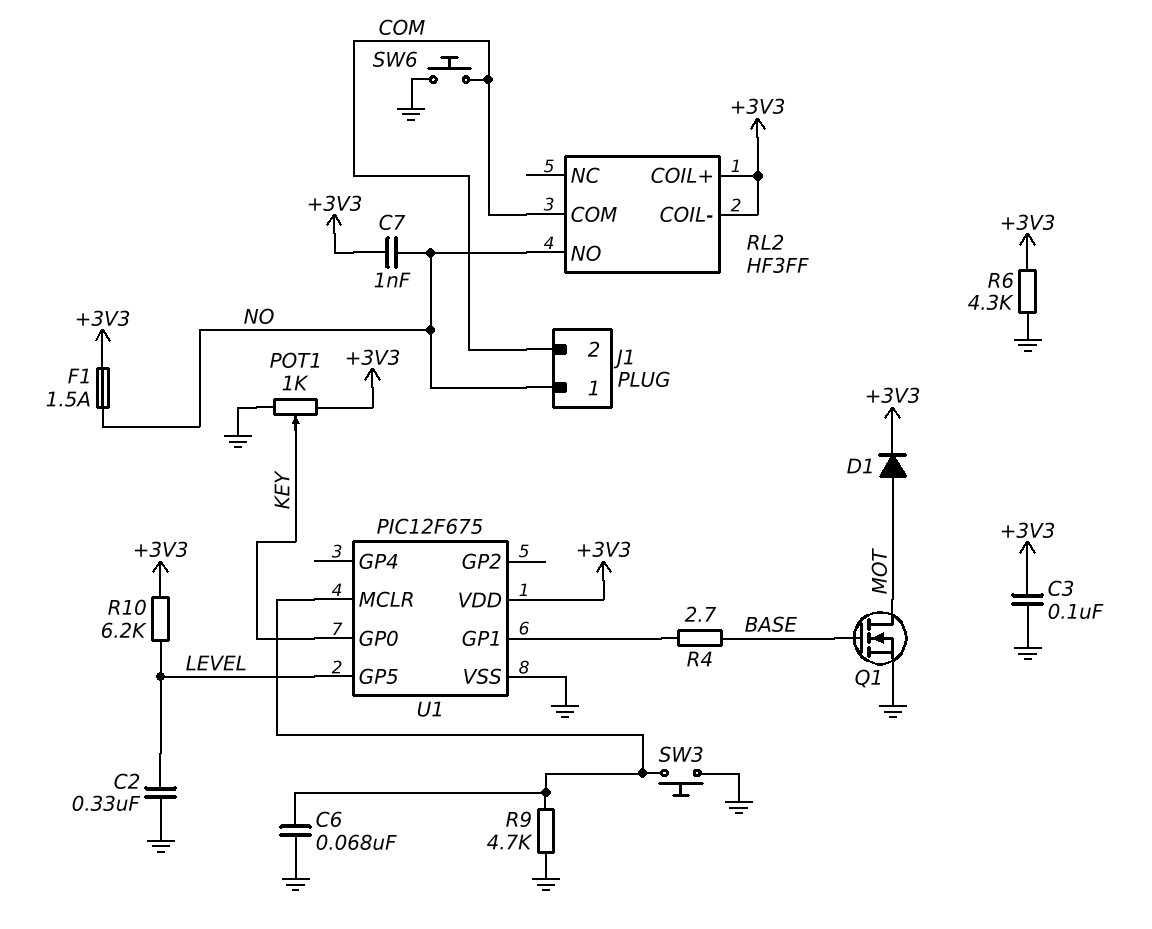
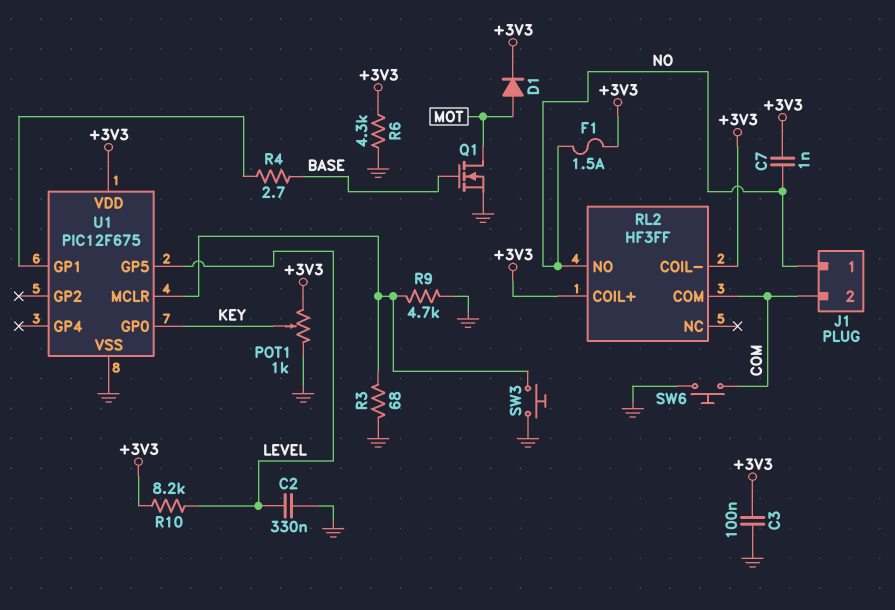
C6: 68nF (GND, U1/MCLR) -> none
R3: none -> 68 (GND, U1/MCLR)
R10: 6.2k (+3V3, LEVEL) -> 8.2k (+3V3, LEVEL)

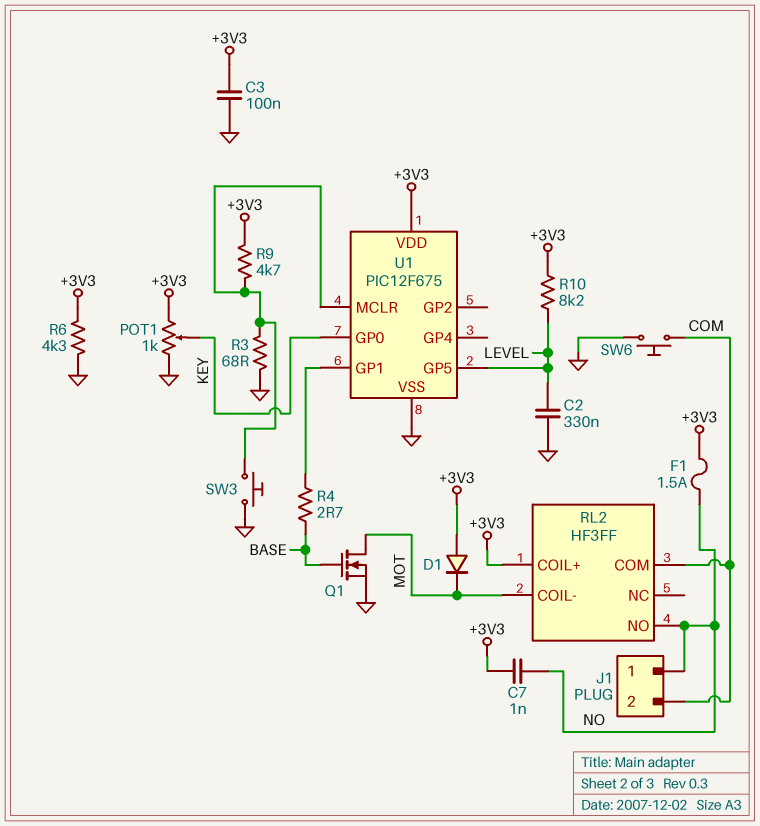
D1: diode (A MOT, K +3V3) -> diode (A +3V3, K MOT)
R9: 4.7k (GND, U1/MCLR) -> 4.7k (+3V3, U1/MCLR)
RL2 pin COIL-: +3V3 -> MOT

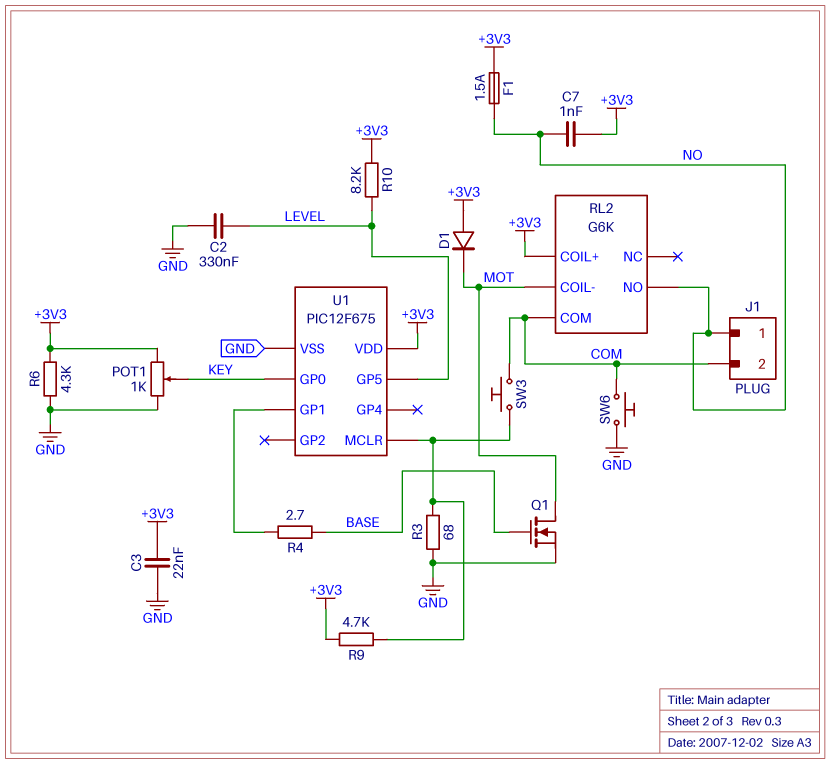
C3: 100nF (+3V3, GND) -> 22nF (+3V3, GND)
RL2: HF3FF -> G6K
SW3: button (GND, U1/MCLR) -> button (COM, U1/MCLR)

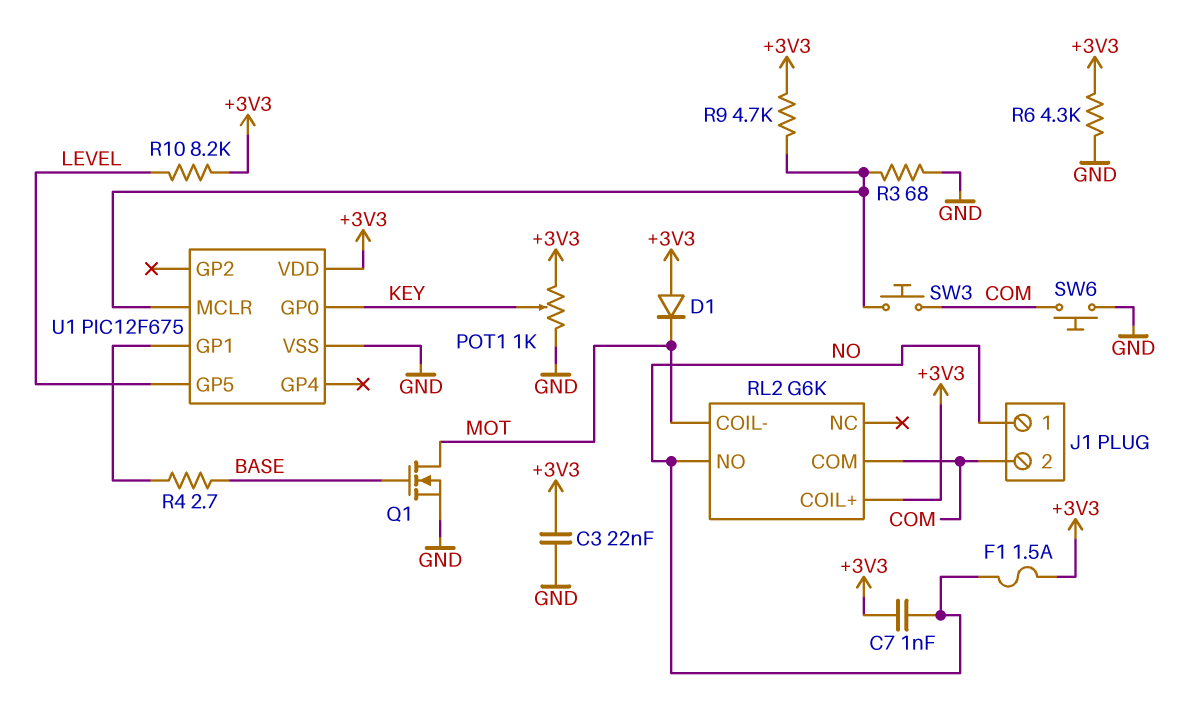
C2: 330nF (GND, LEVEL) -> none

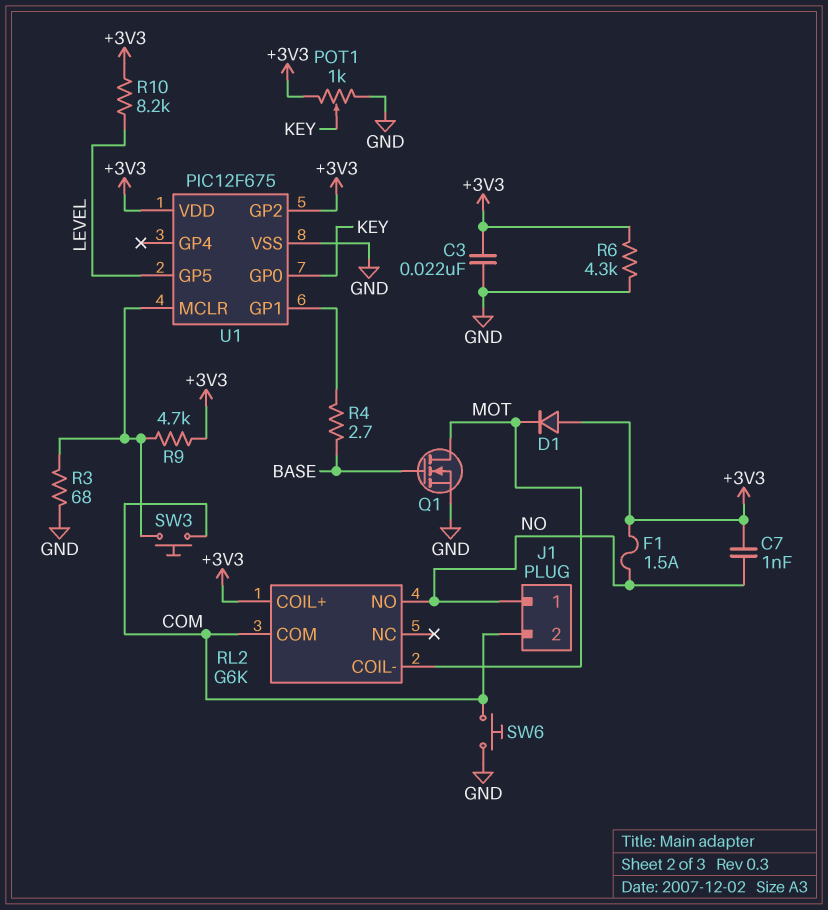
U1 pin GP2: none -> +3V3

